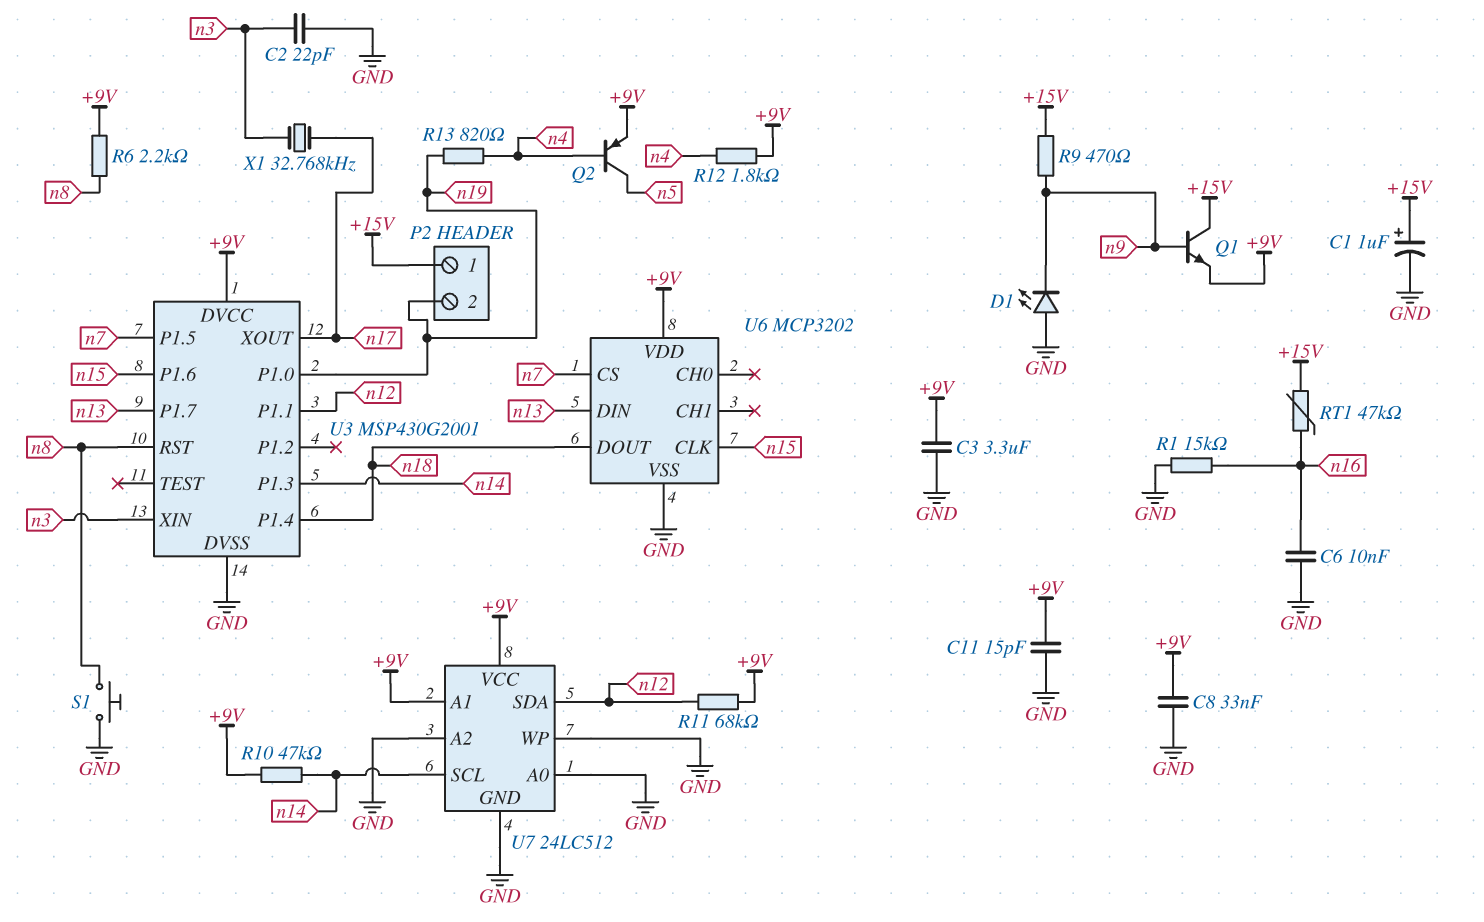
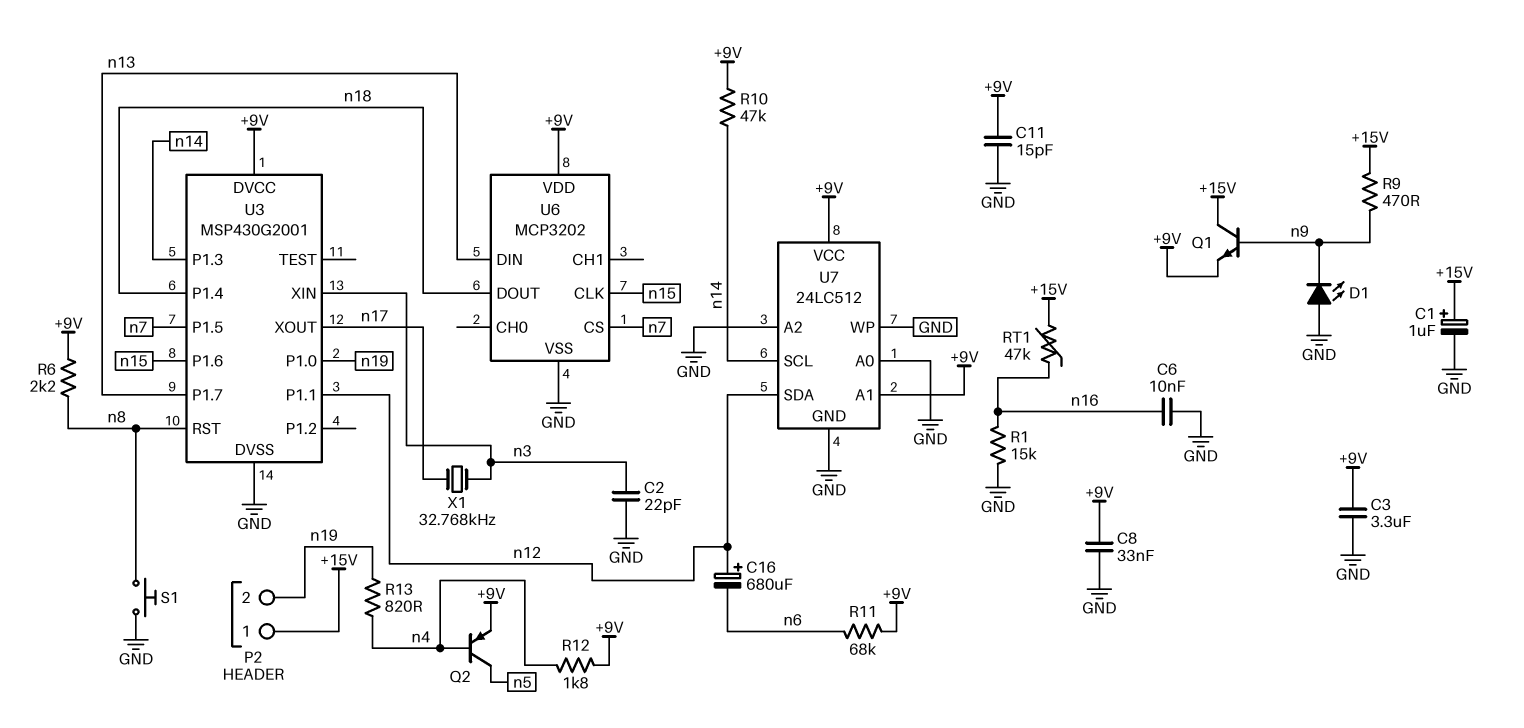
C16: none -> 680uF (plus n12, minus n6)
R11: 68k (+9V, n12) -> 68k (+9V, n6)

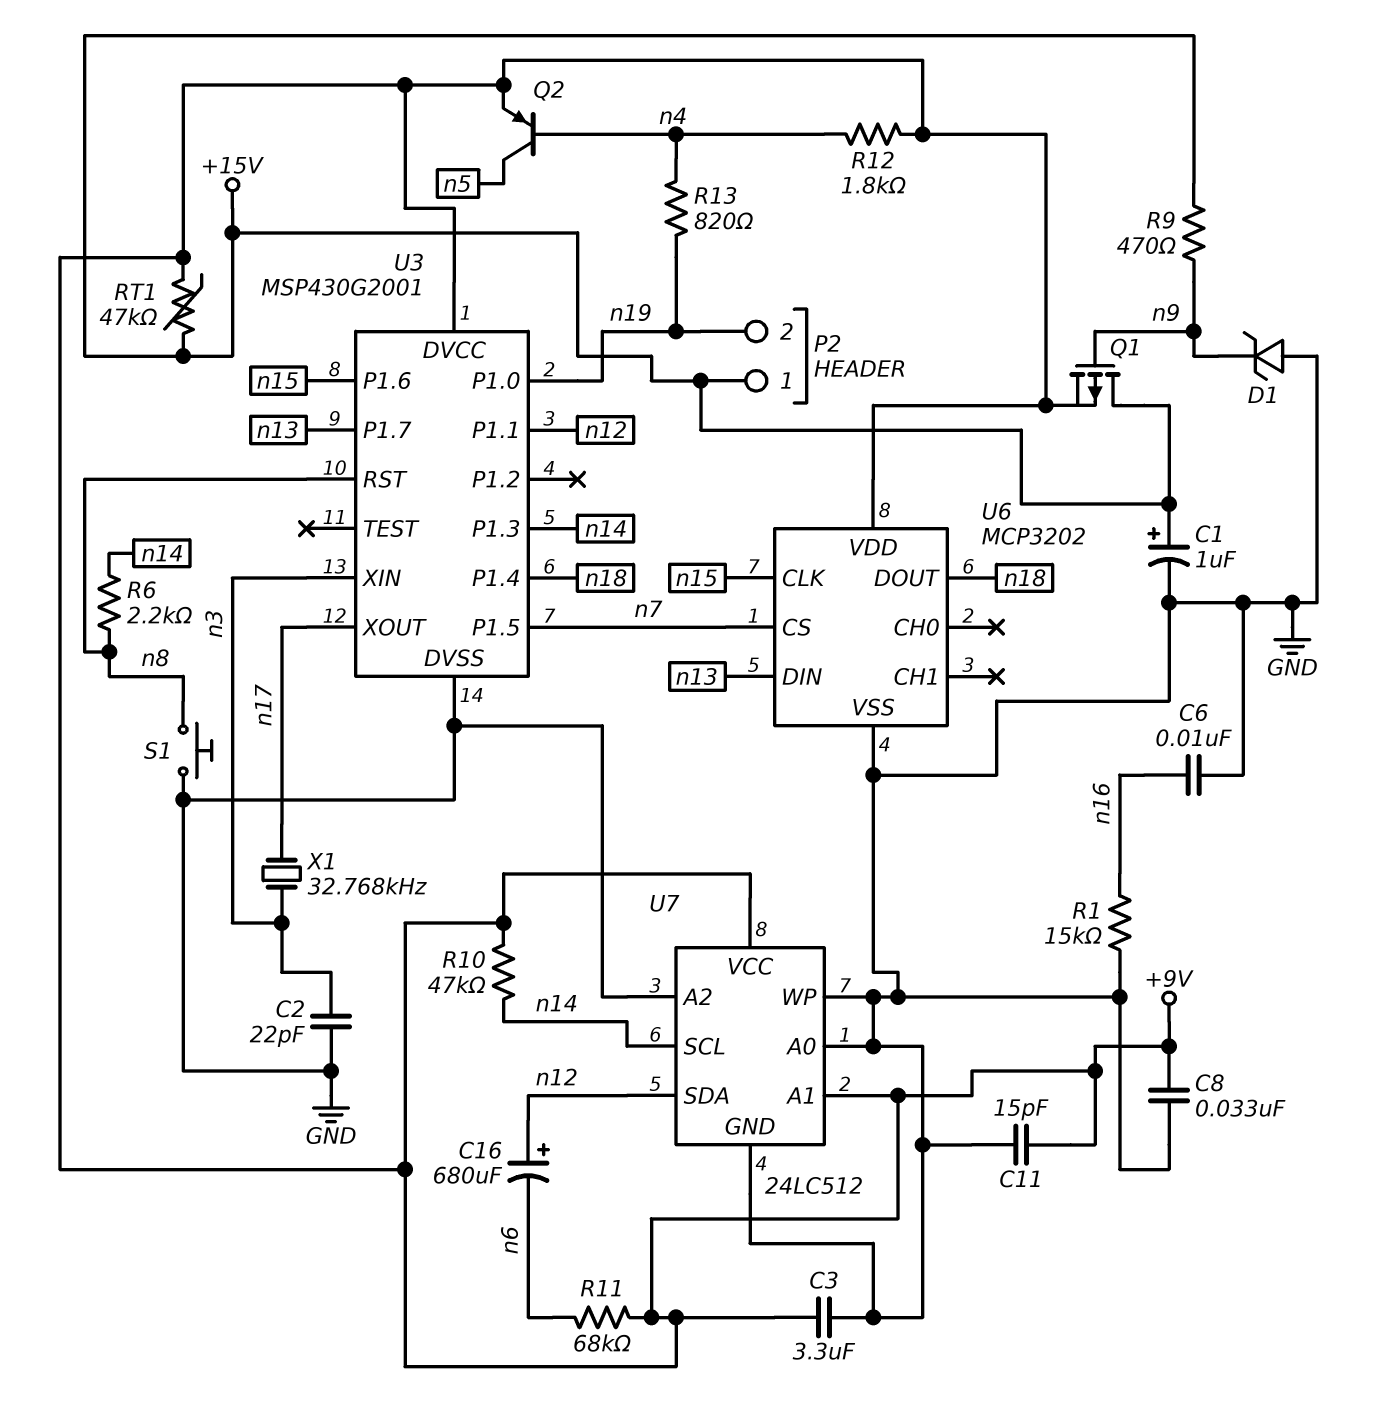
D1: LED (A GND, K n9) -> zener (A GND, K n9)
Q1: NPN (B n9, C +15V, E +9V) -> PMOS (G n9, D +15V, S +9V)
R6: 2.2k (+9V, n8) -> 2.2k (n8, n14)
RT1: 47k (+15V, n16) -> 47k (+9V, +15V)

